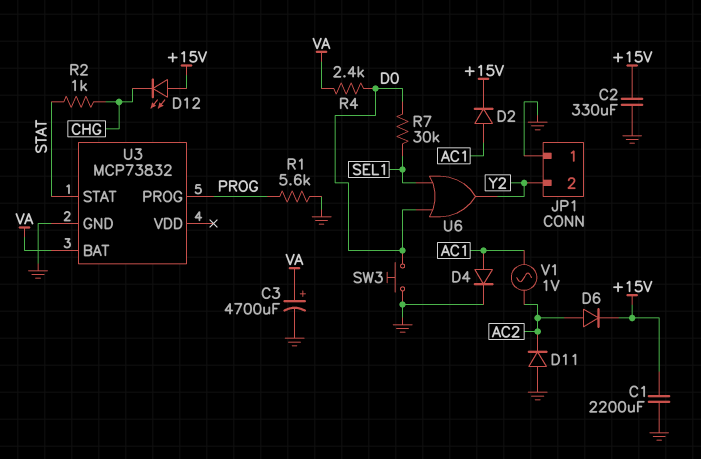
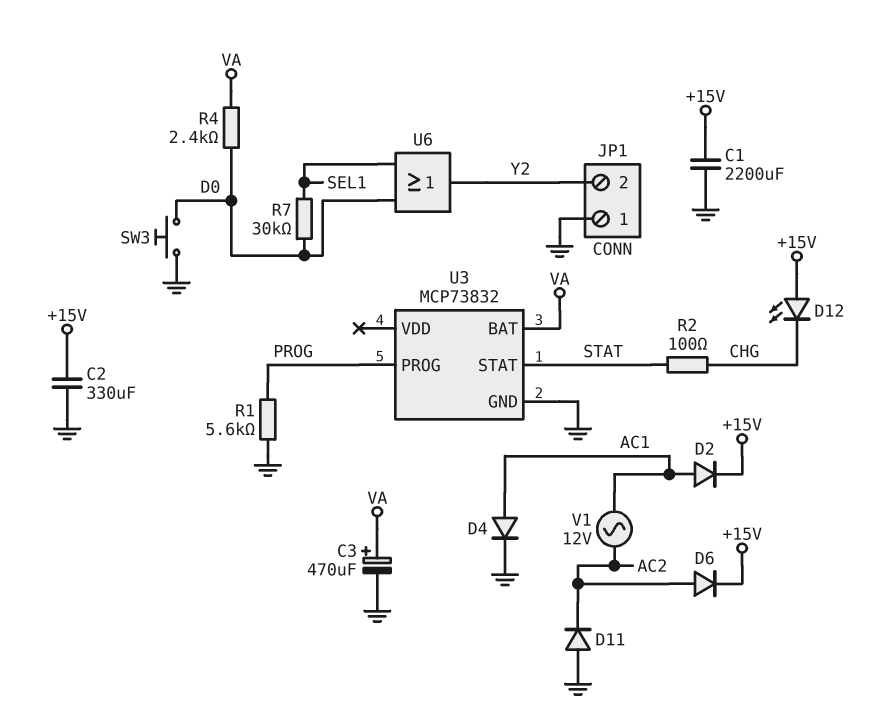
C3: 4700uF (plus VA, minus GND) -> 470uF (plus VA, minus GND)
R2: 1k (CHG, STAT) -> 100 (CHG, STAT)
V1: AC 1V (AC1, AC2) -> AC 12V (AC1, AC2)

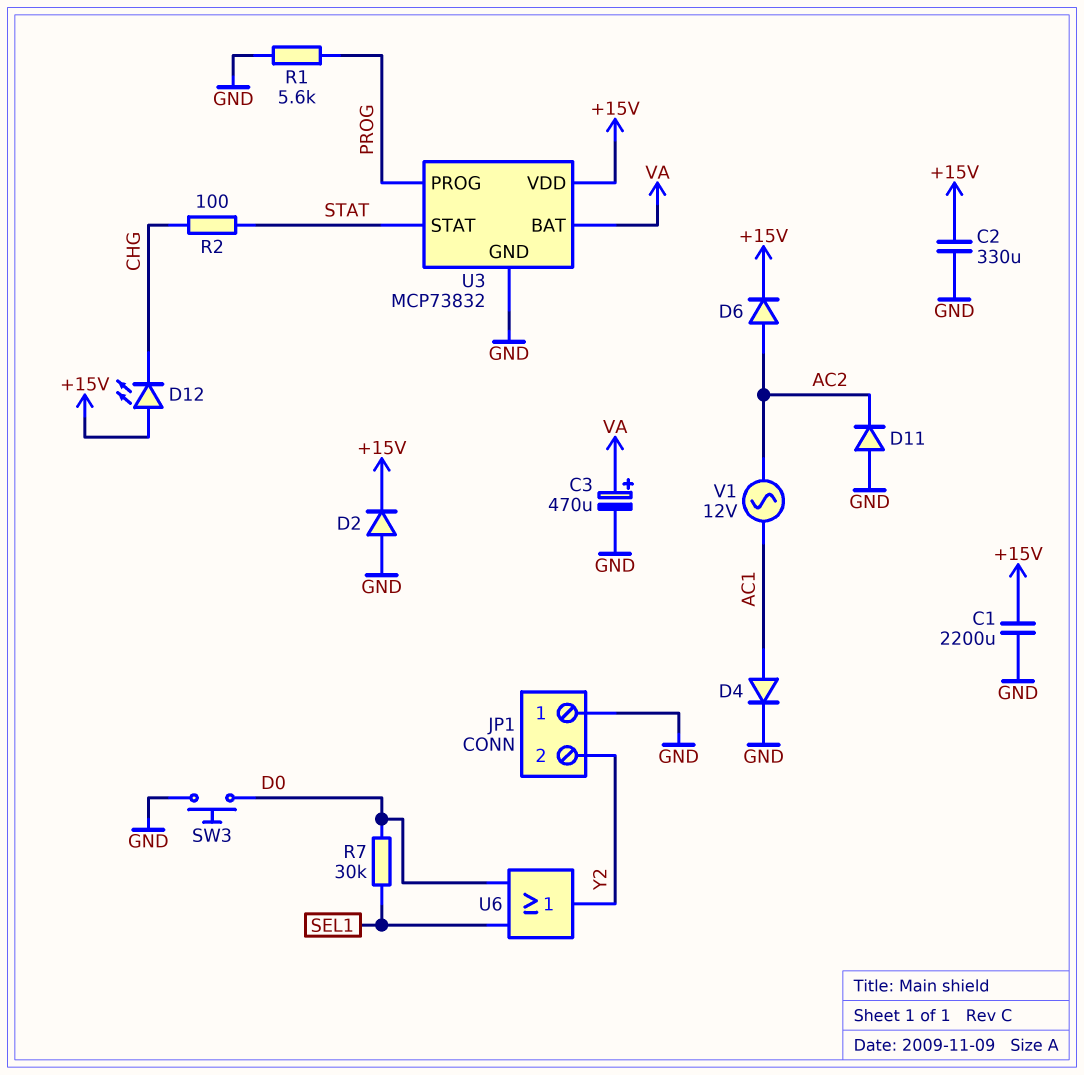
D2: diode (A AC1, K +15V) -> diode (A GND, K +15V)
R4: 2.4k (D0, VA) -> none
U3 pin VDD: none -> +15V

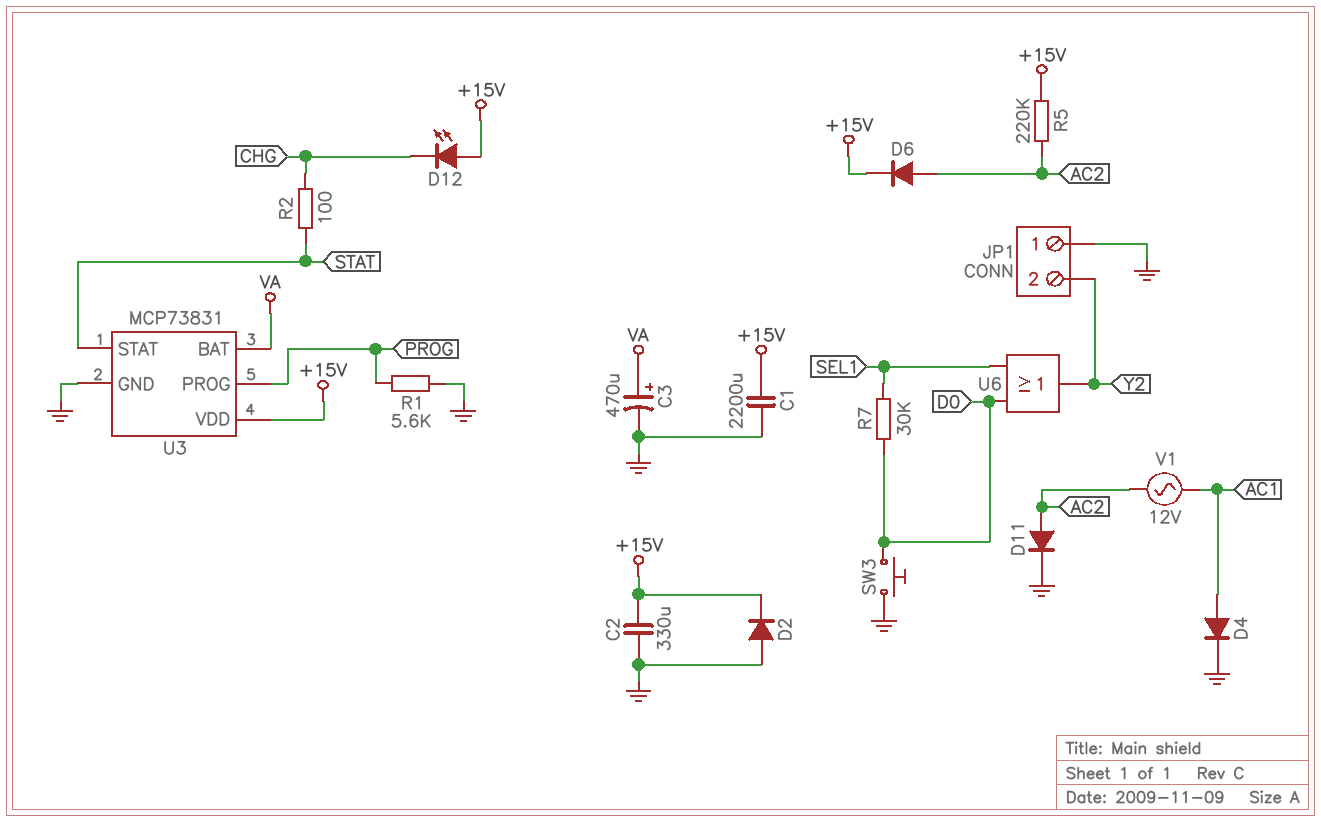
D11: diode (A GND, K AC2) -> diode (A AC2, K GND)
R5: none -> 220k (+15V, AC2)
U3: MCP73832 -> MCP73831

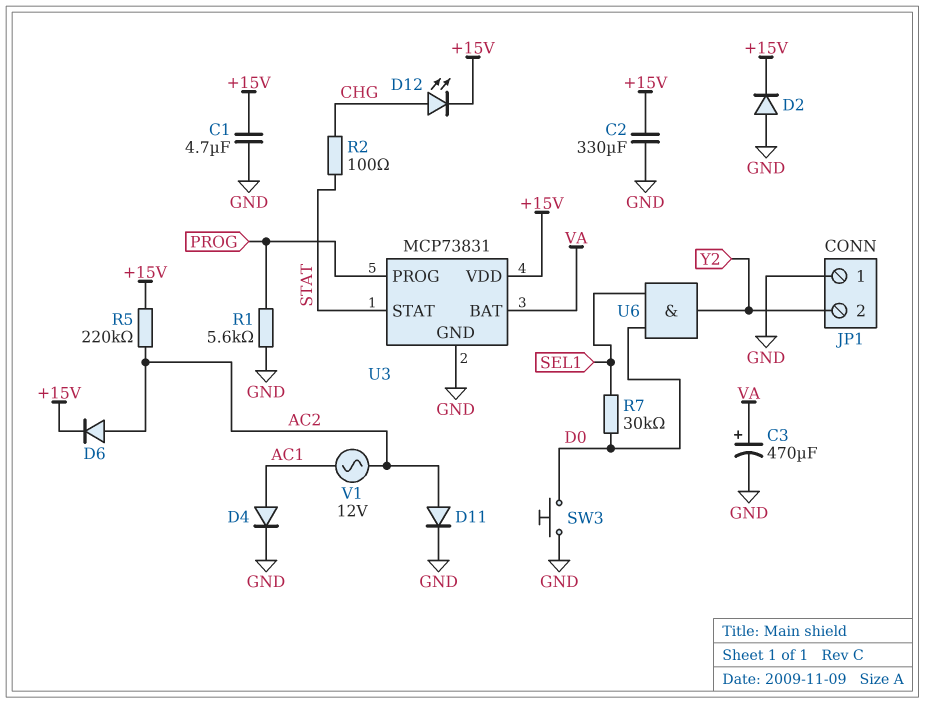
C1: 2200uF (+15V, GND) -> 4.7uF (+15V, GND)
D12: LED (A +15V, K CHG) -> LED (A CHG, K +15V)
U6: OR (in D0, in SEL1, out Y2) -> AND (in D0, in SEL1, out Y2)

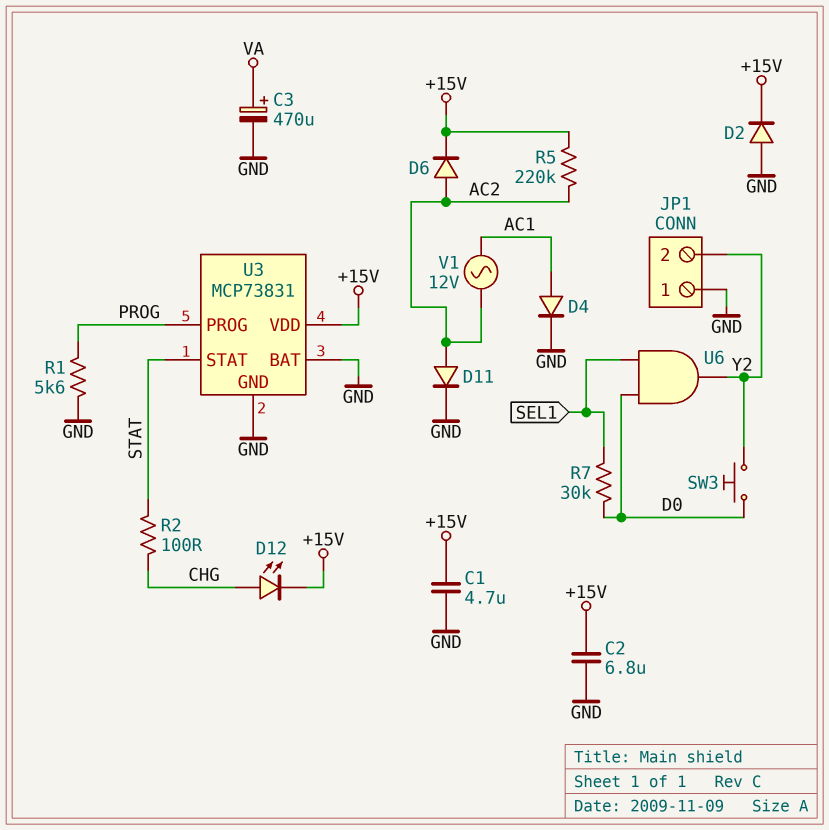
C2: 330uF (+15V, GND) -> 6.8uF (+15V, GND)
SW3: button (D0, GND) -> button (D0, Y2)
U3 pin BAT: VA -> GND

